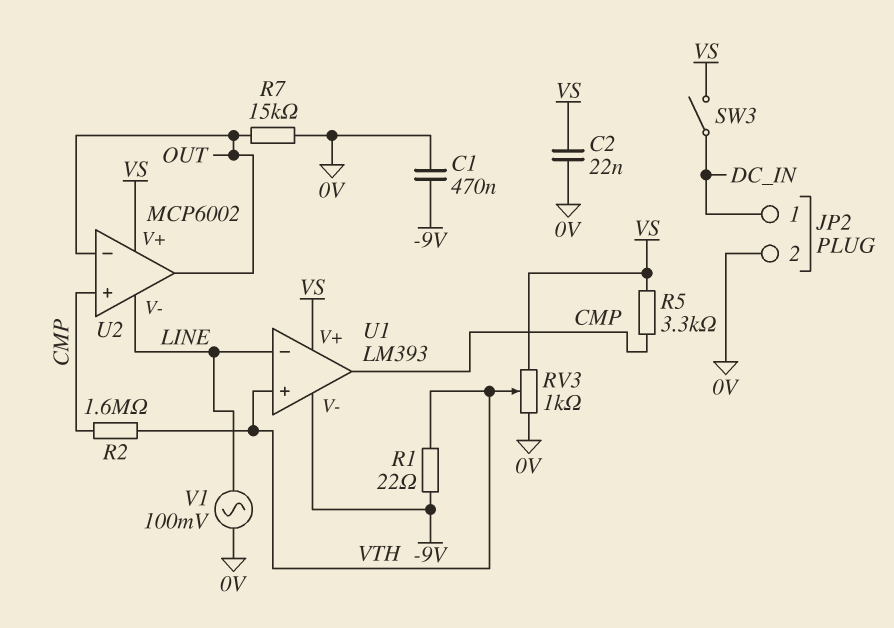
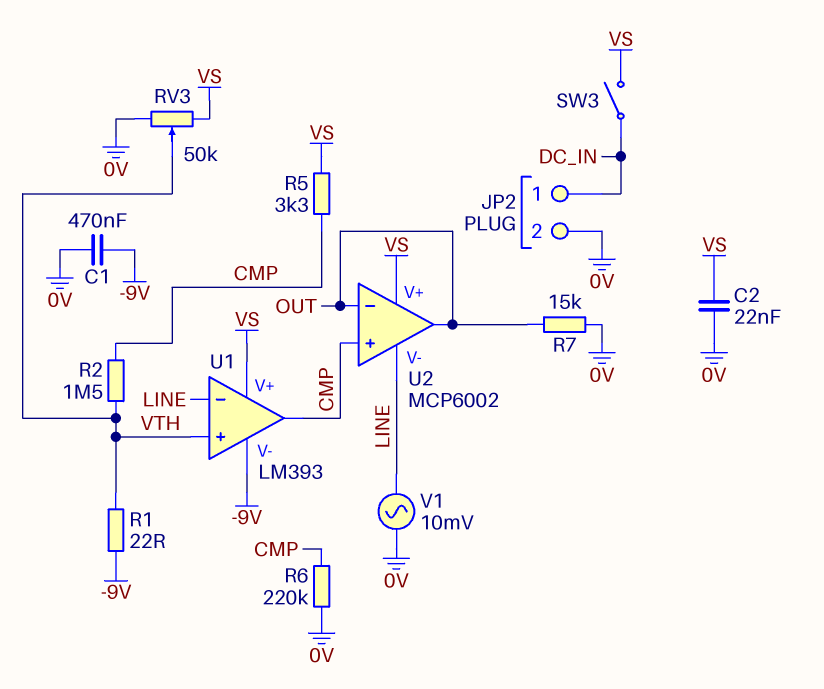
R2: 1.6M (CMP, VTH) -> 1.5M (CMP, VTH)
R6: none -> 220k (0V, CMP)
RV3: 1k (0V, VS, wiper VTH) -> 50k (0V, VS, wiper VTH)
V1: AC 100mV (0V, LINE) -> AC 10mV (0V, LINE)

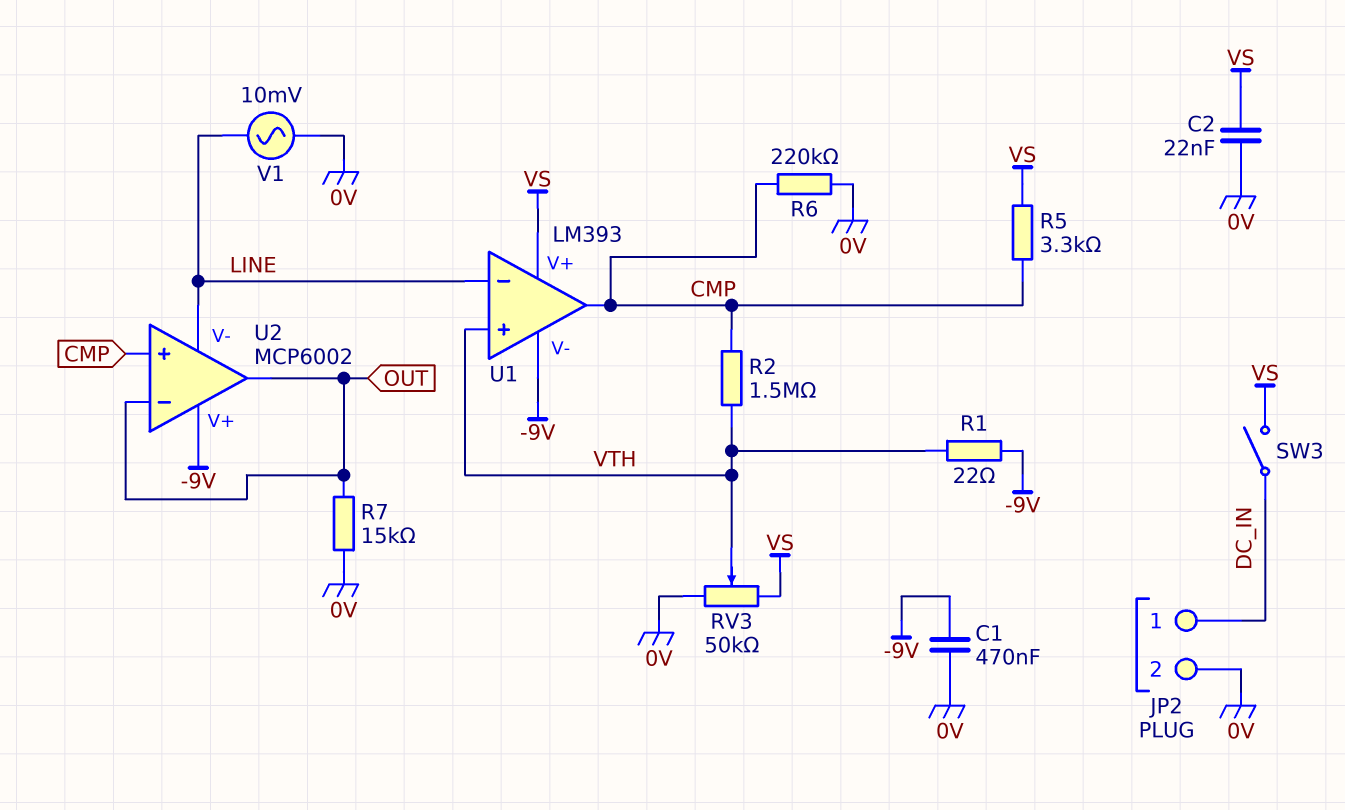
U2 pin V+: VS -> -9V

